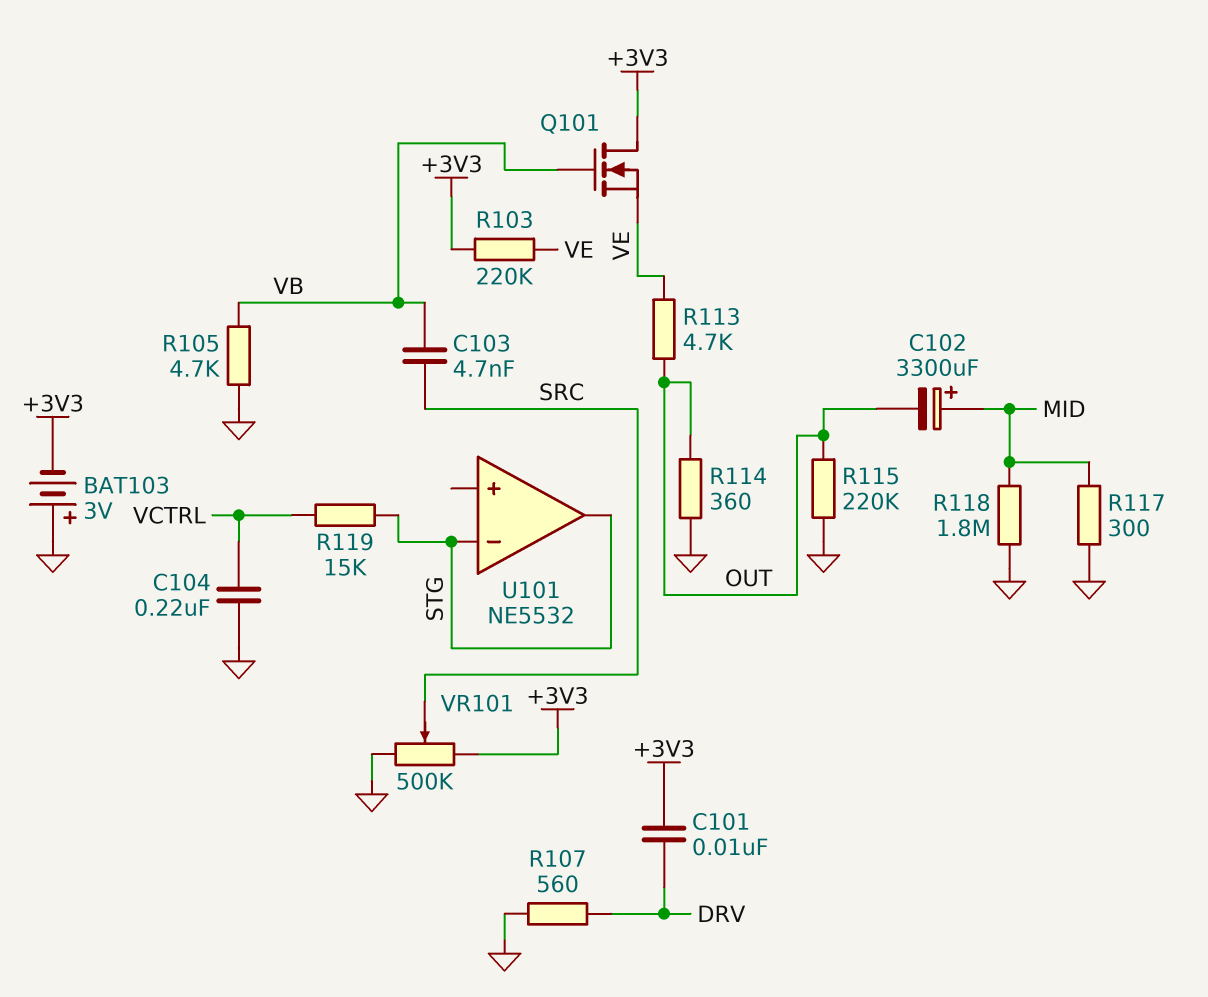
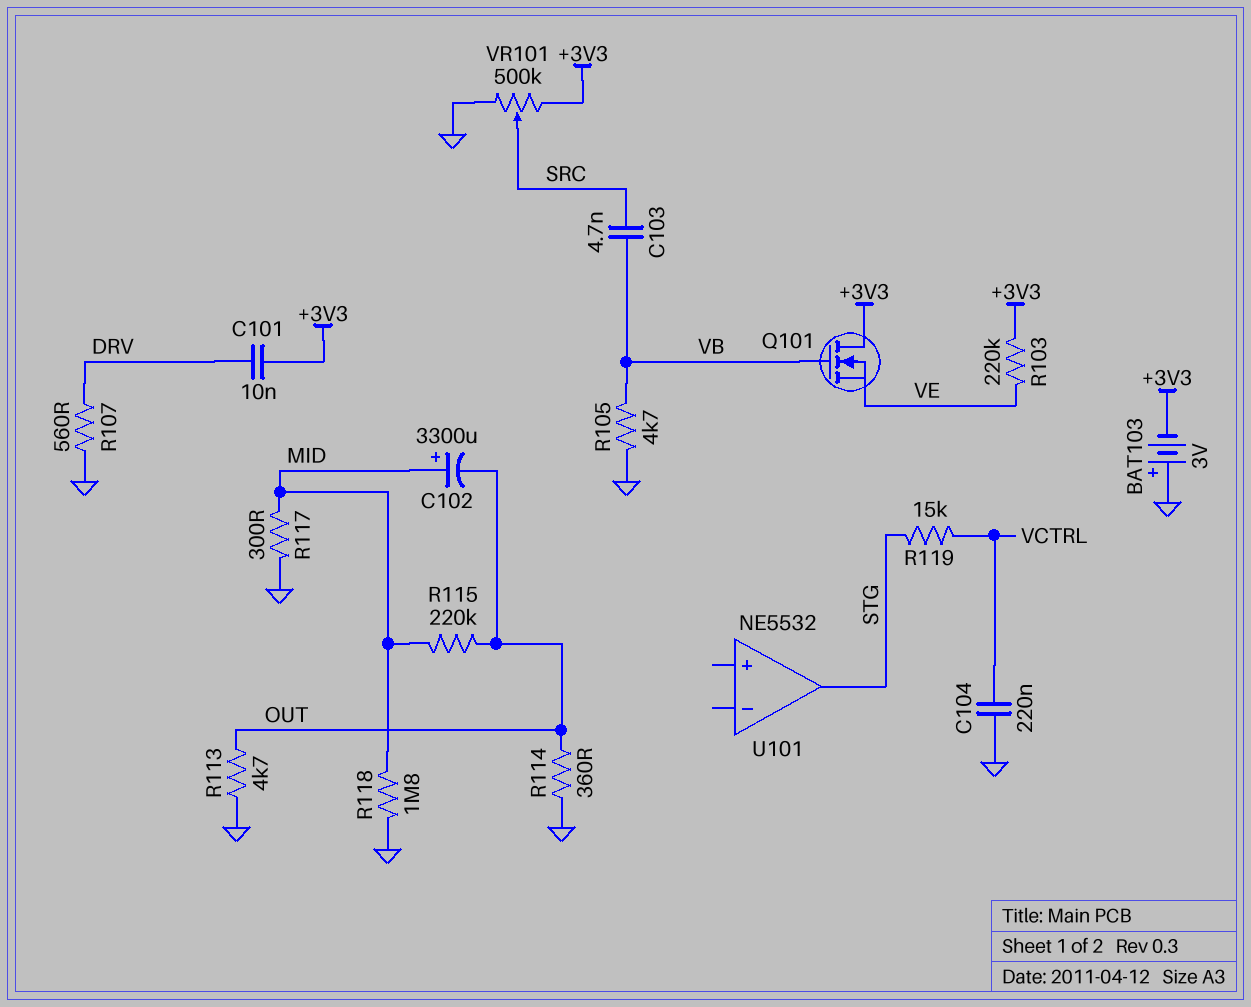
R113: 4.7k (OUT, VE) -> 4.7k (GND, OUT)
R115: 220k (GND, OUT) -> 220k (MID, OUT)
U101 pin in-: STG -> none

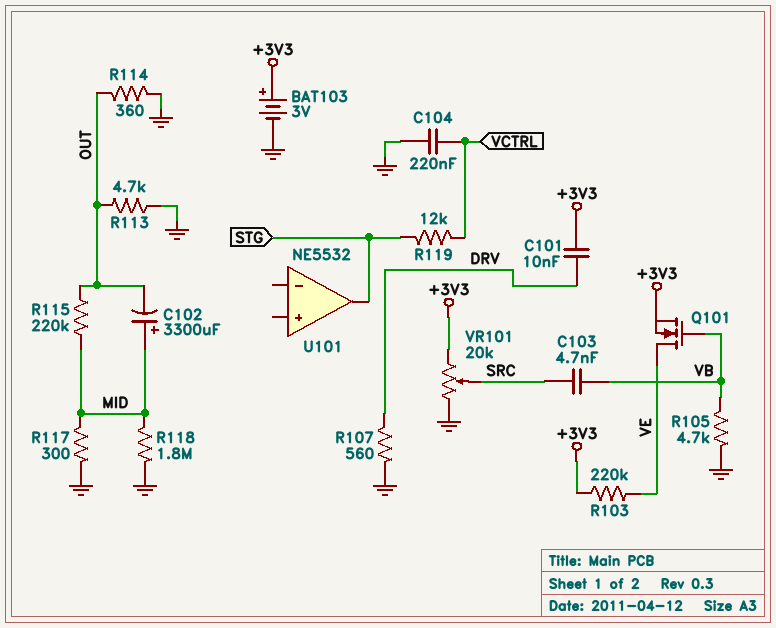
BAT103: 3V (plus GND, minus +3V3) -> 3V (plus +3V3, minus GND)
Q101: NMOS (G VB, D +3V3, S VE) -> NMOS (G VB, D VE, S +3V3)
R119: 15k (STG, VCTRL) -> 12k (STG, VCTRL)
VR101: 500k (+3V3, GND, wiper SRC) -> 20k (+3V3, GND, wiper SRC)

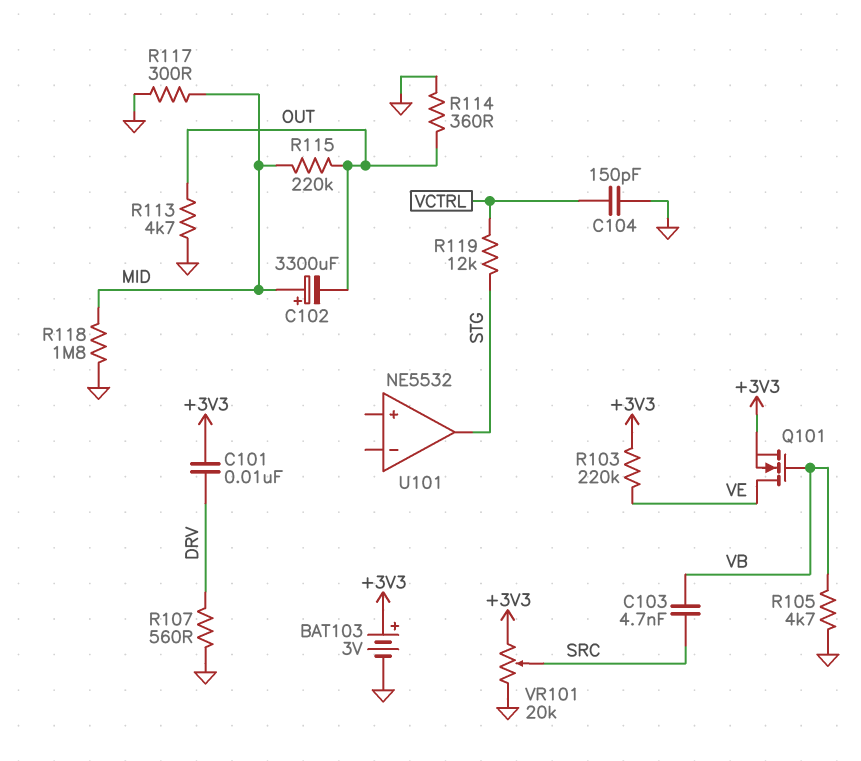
C104: 220nF (GND, VCTRL) -> 150pF (GND, VCTRL)

